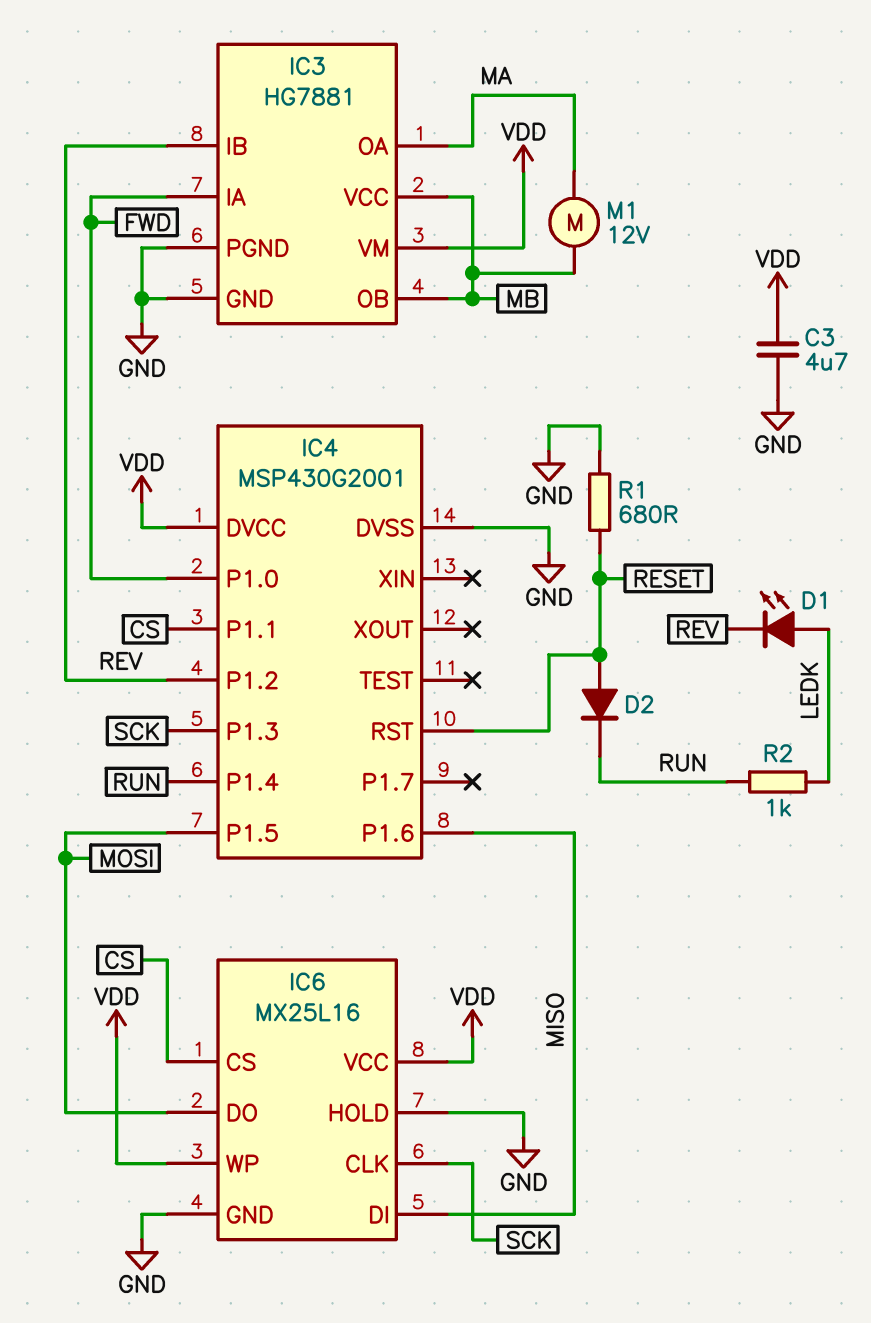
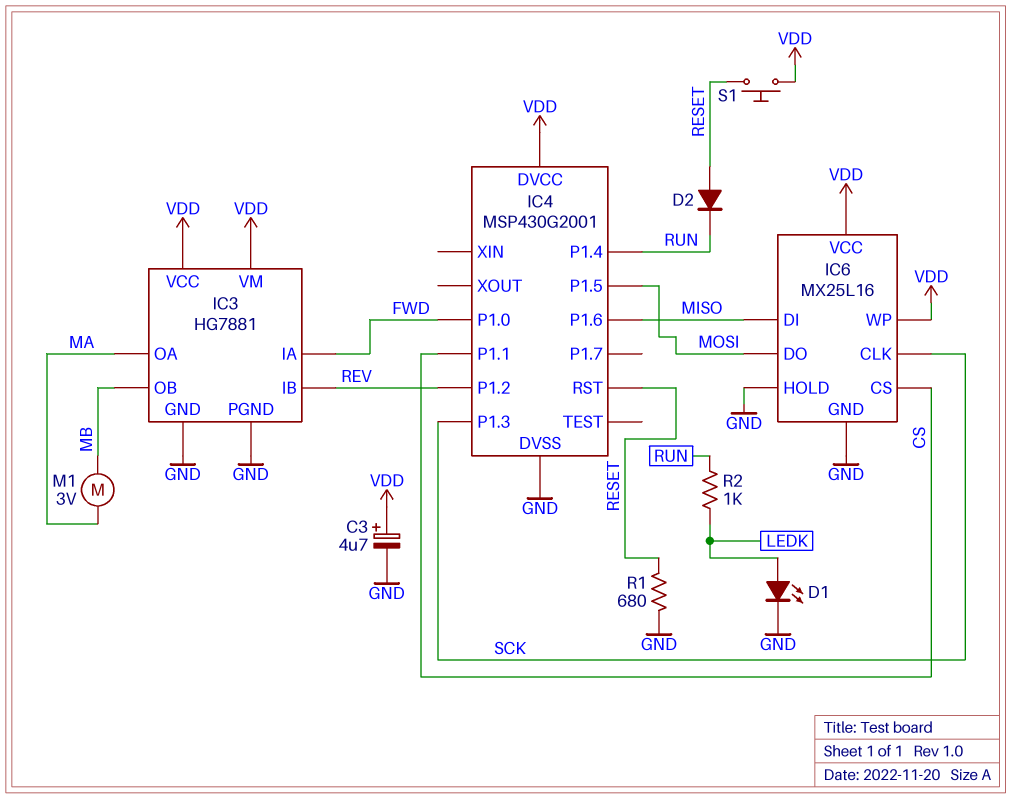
C3: 4.7uF (GND, VDD) -> 4.7uF (plus VDD, minus GND)
D1: LED (A LEDK, K REV) -> LED (A LEDK, K GND)
IC3 pin VCC: MB -> VDD
M1: motor 12V (MA, MB) -> motor 3V (MA, MB)
S1: none -> button (RESET, VDD)

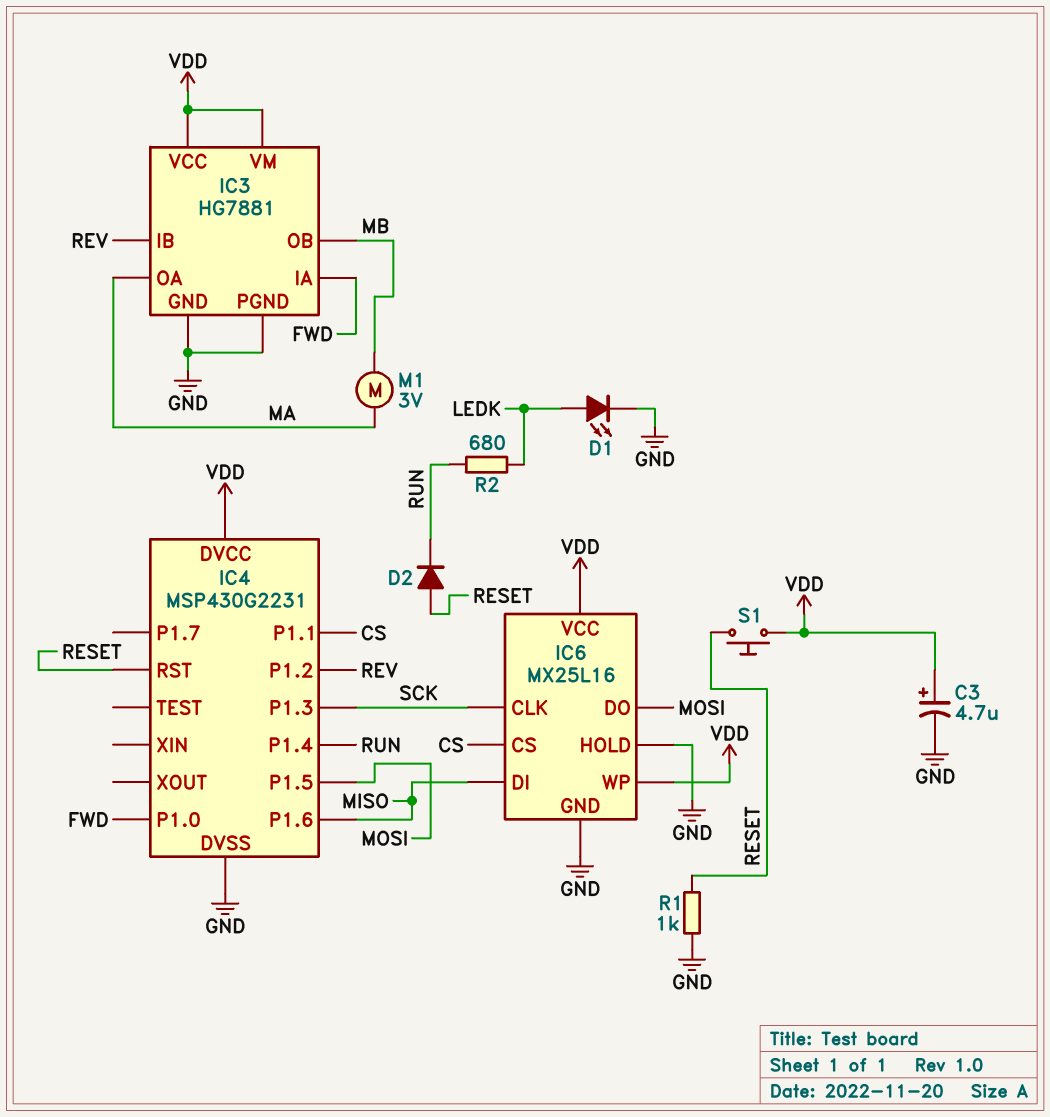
IC4: MSP430G2001 -> MSP430G2231
R1: 680 (GND, RESET) -> 1k (GND, RESET)
R2: 1k (LEDK, RUN) -> 680 (LEDK, RUN)

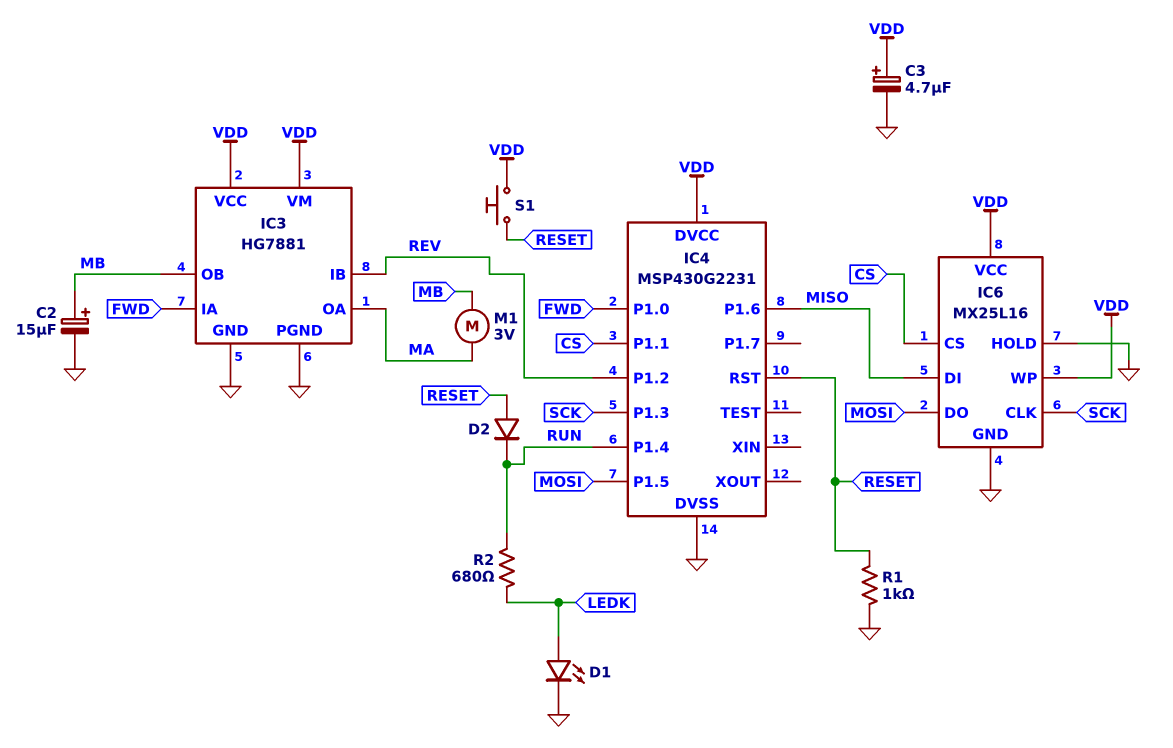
C2: none -> 15uF (plus MB, minus GND)

